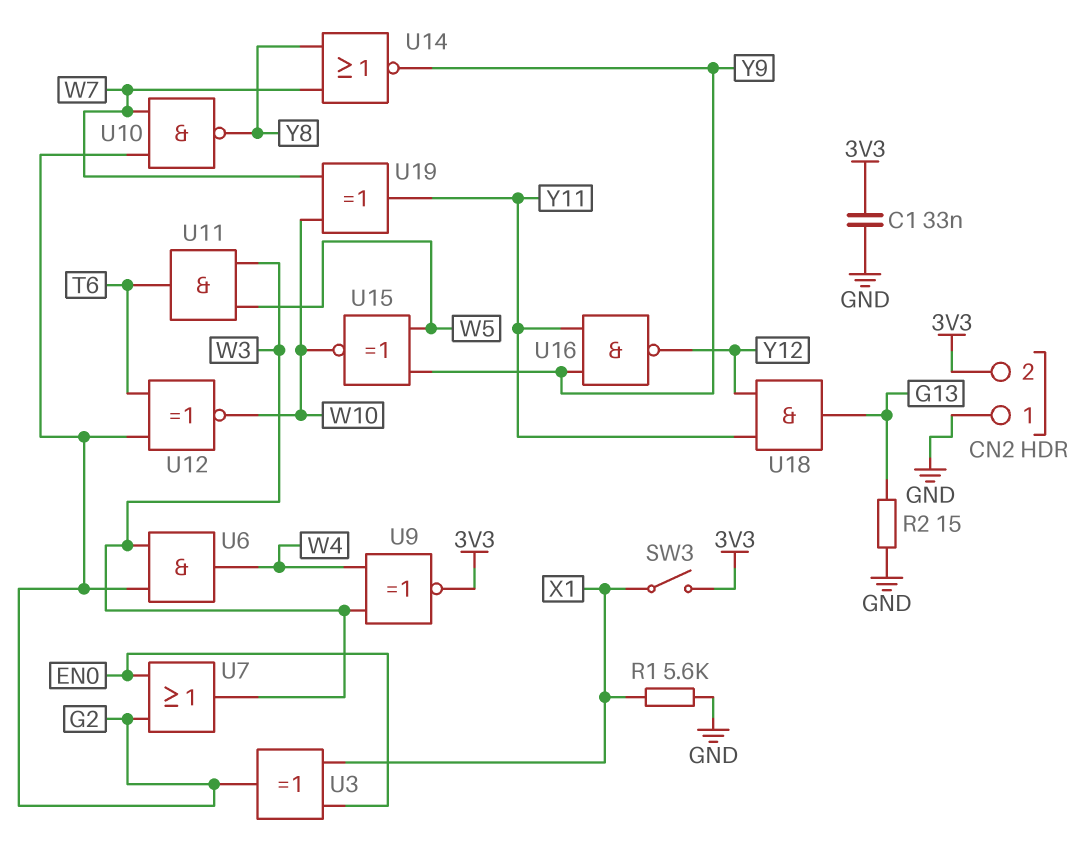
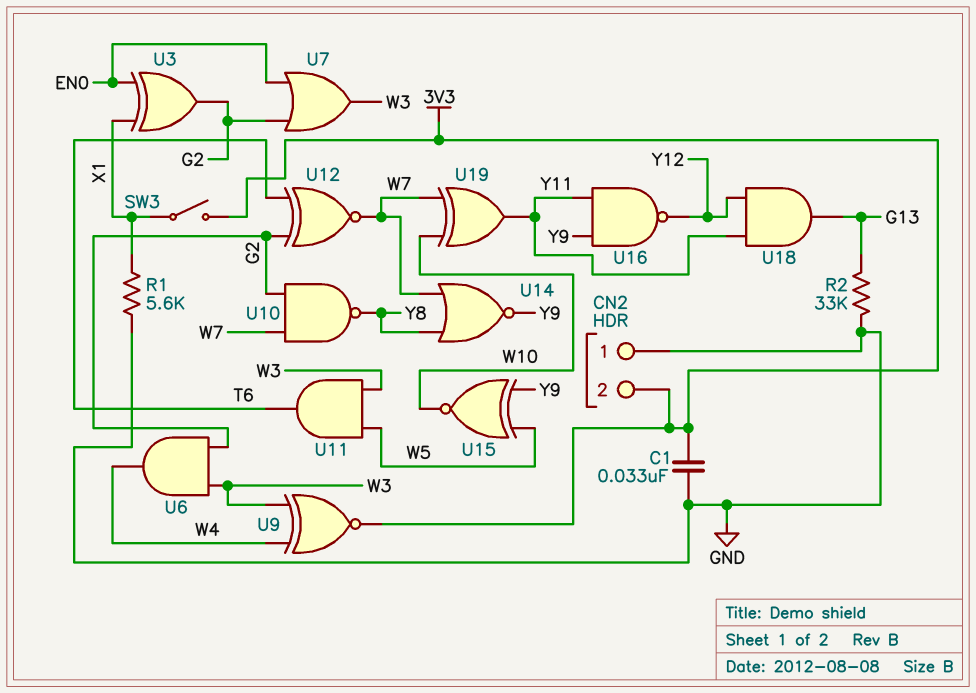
R2: 15 (G13, GND) -> 33k (G13, GND)
U12: XNOR (in G2, in T6, out W10) -> XNOR (in G2, in T6, out W7)

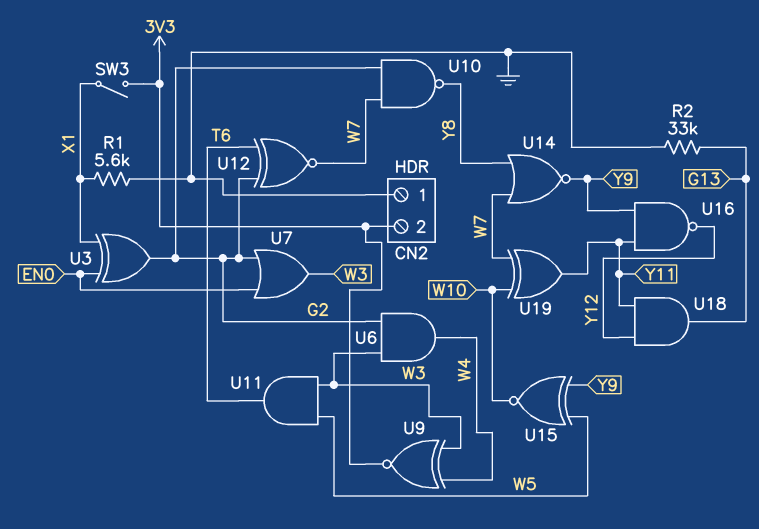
C1: 33nF (3V3, GND) -> none

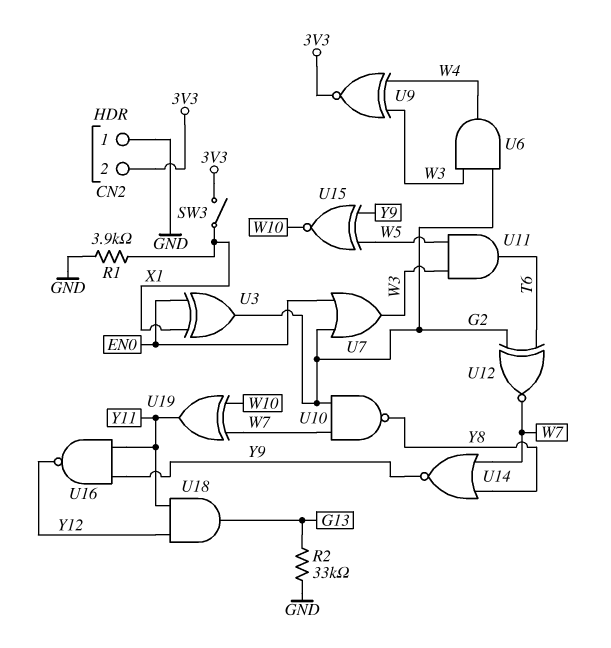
R1: 5.6k (GND, X1) -> 3.9k (GND, X1)

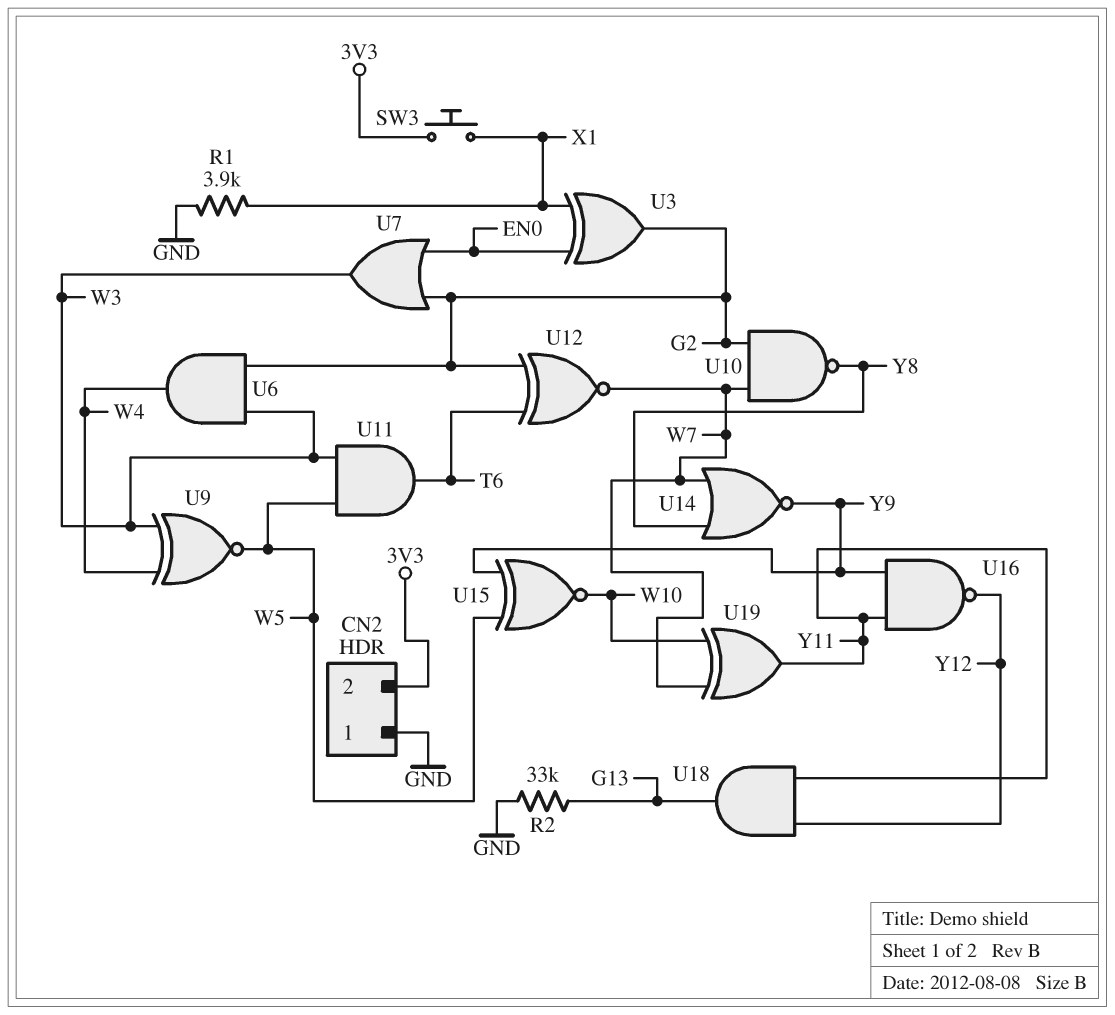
SW3: switch (3V3, X1) -> button (3V3, X1)
U9: XNOR (in W3, in W4, out 3V3) -> XNOR (in W3, in W4, out W5)

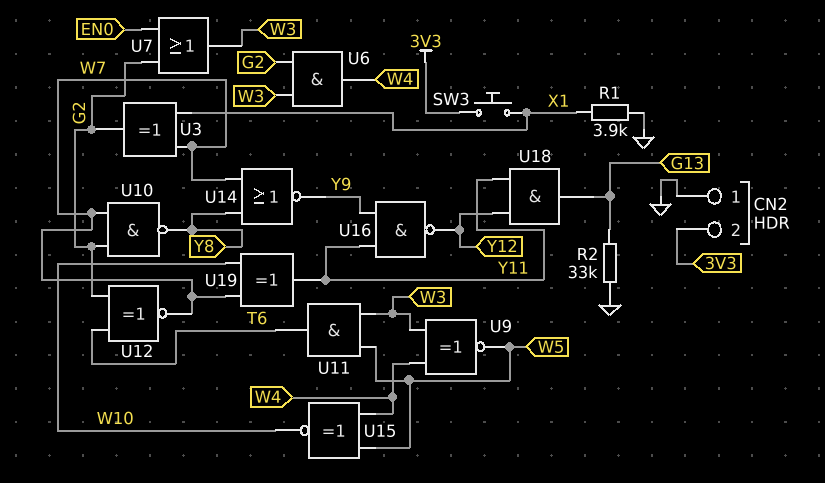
U3: XOR (in EN0, in X1, out G2) -> XOR (in W7, in X1, out G2)
U15: XNOR (in W5, in Y9, out W10) -> XNOR (in W4, in W5, out W10)

